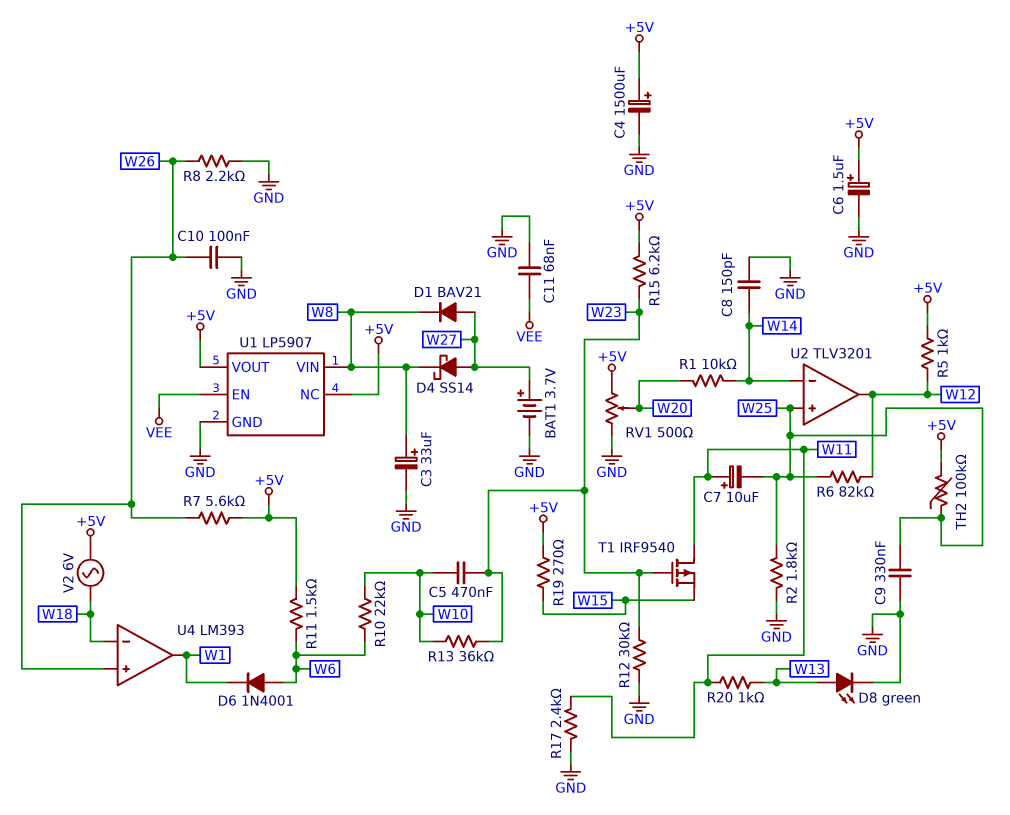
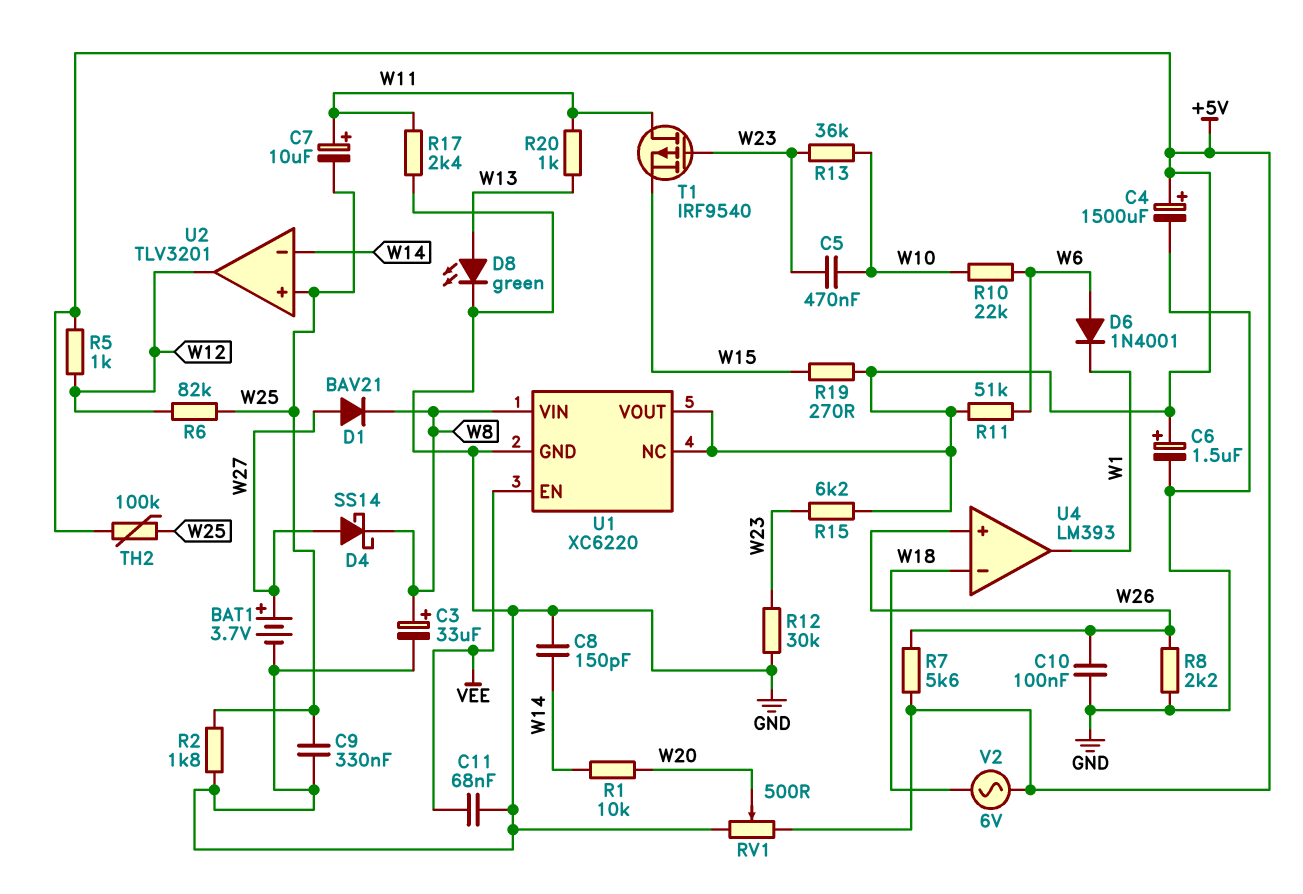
R11: 1.5k (+5V, W6) -> 51k (+5V, W6)
U1: LP5907 -> XC6220

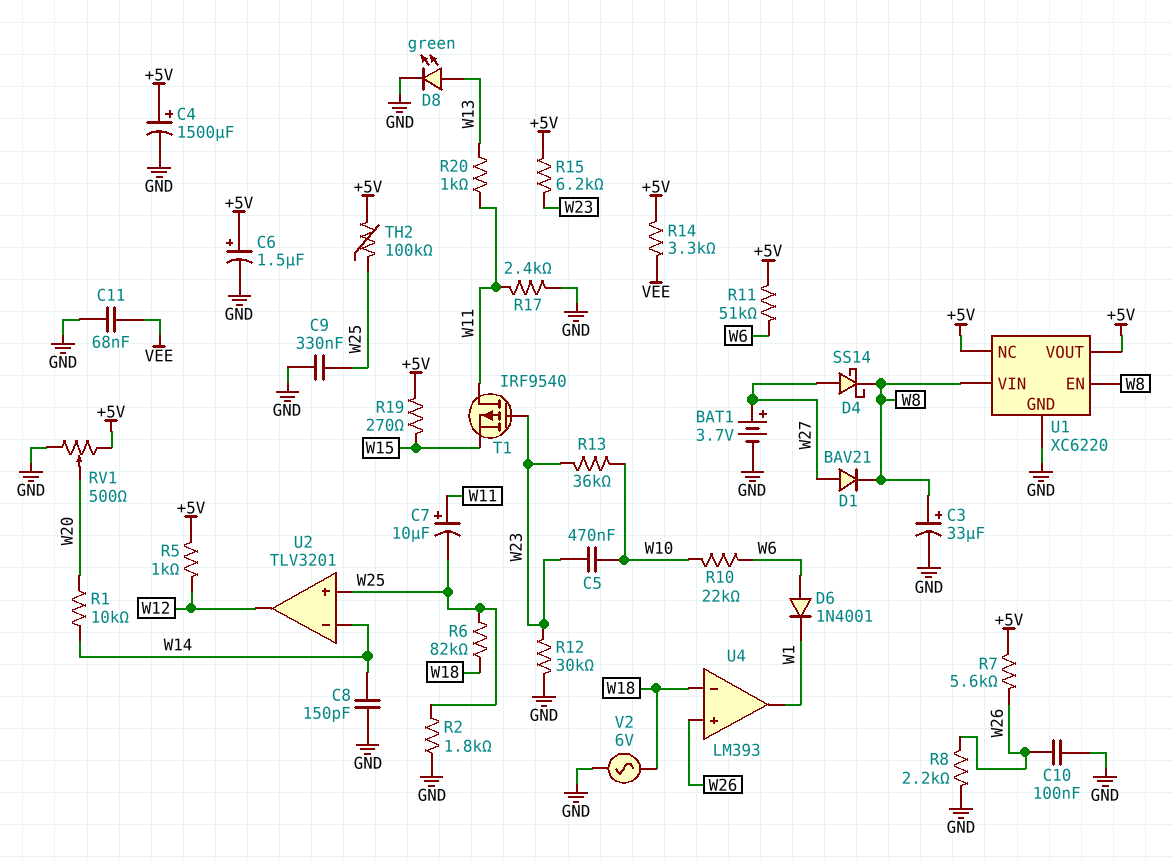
R6: 82k (W12, W25) -> 82k (W18, W25)
R14: none -> 3.3k (+5V, VEE)
U1 pin EN: VEE -> W8
V2: AC 6V (+5V, W18) -> AC 6V (GND, W18)

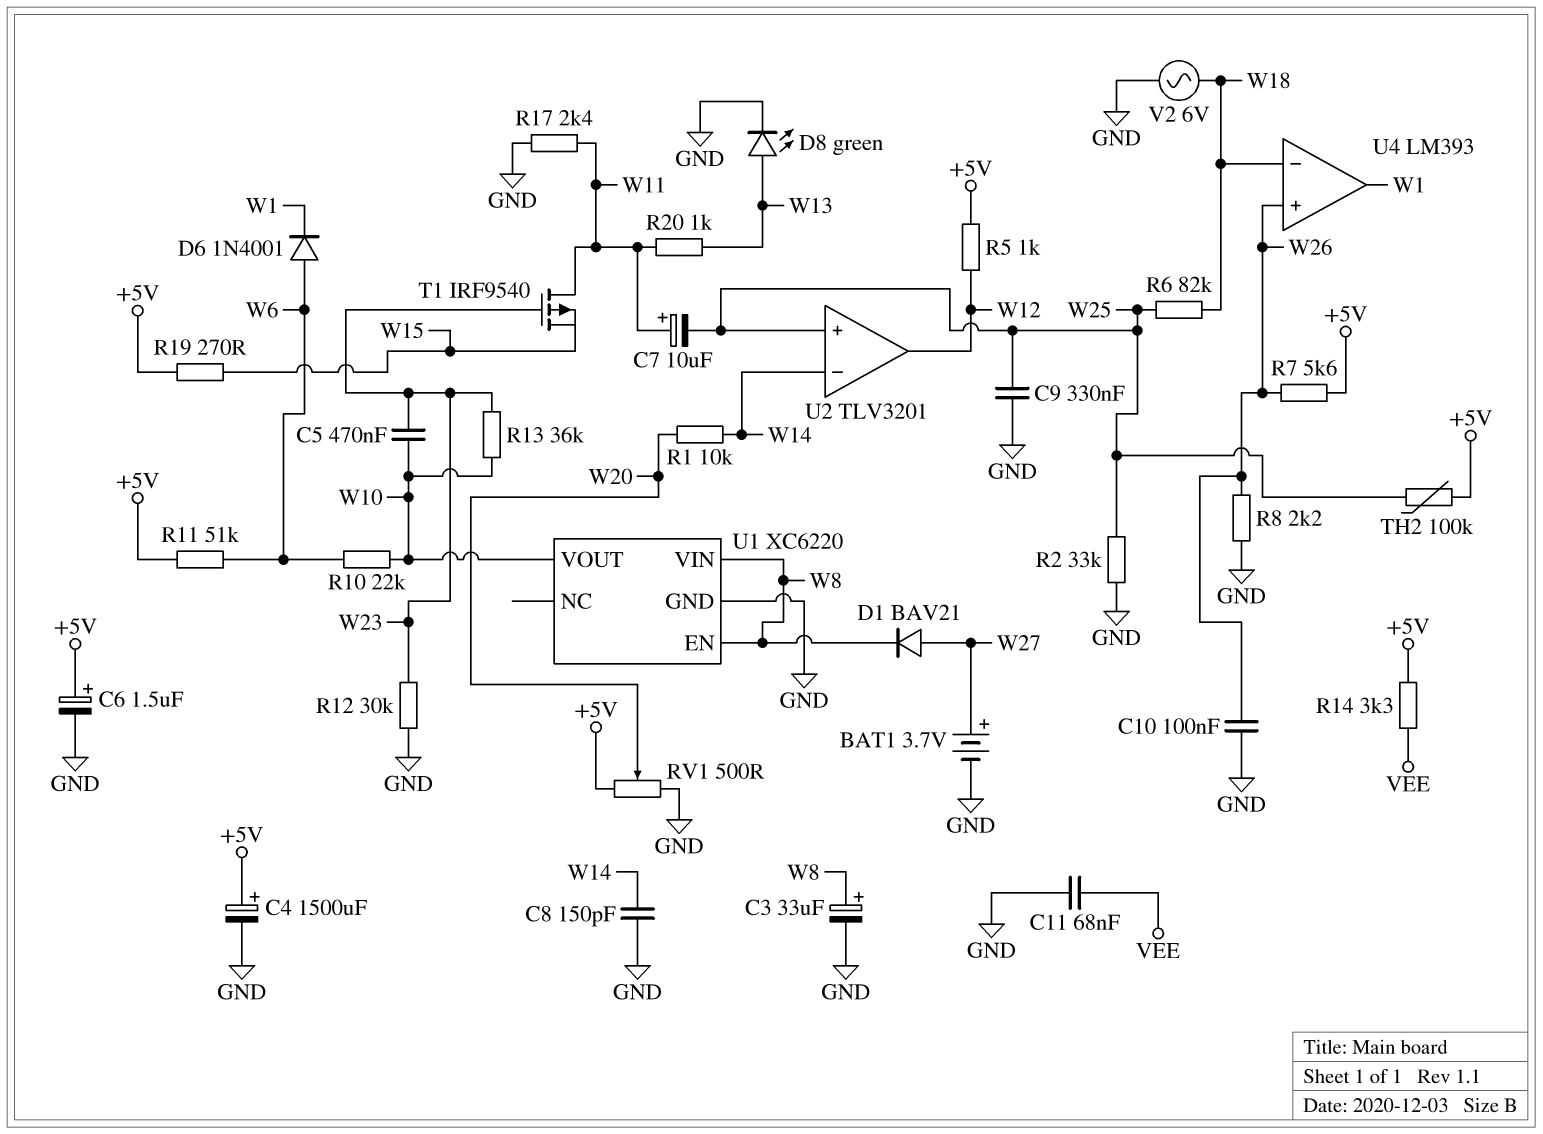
D4: schottky SS14 (A W27, K W8) -> none
R2: 1.8k (GND, W25) -> 33k (GND, W25)
R15: 6.2k (+5V, W23) -> none
U1 pin NC: +5V -> none
U1 pin VOUT: +5V -> W10

